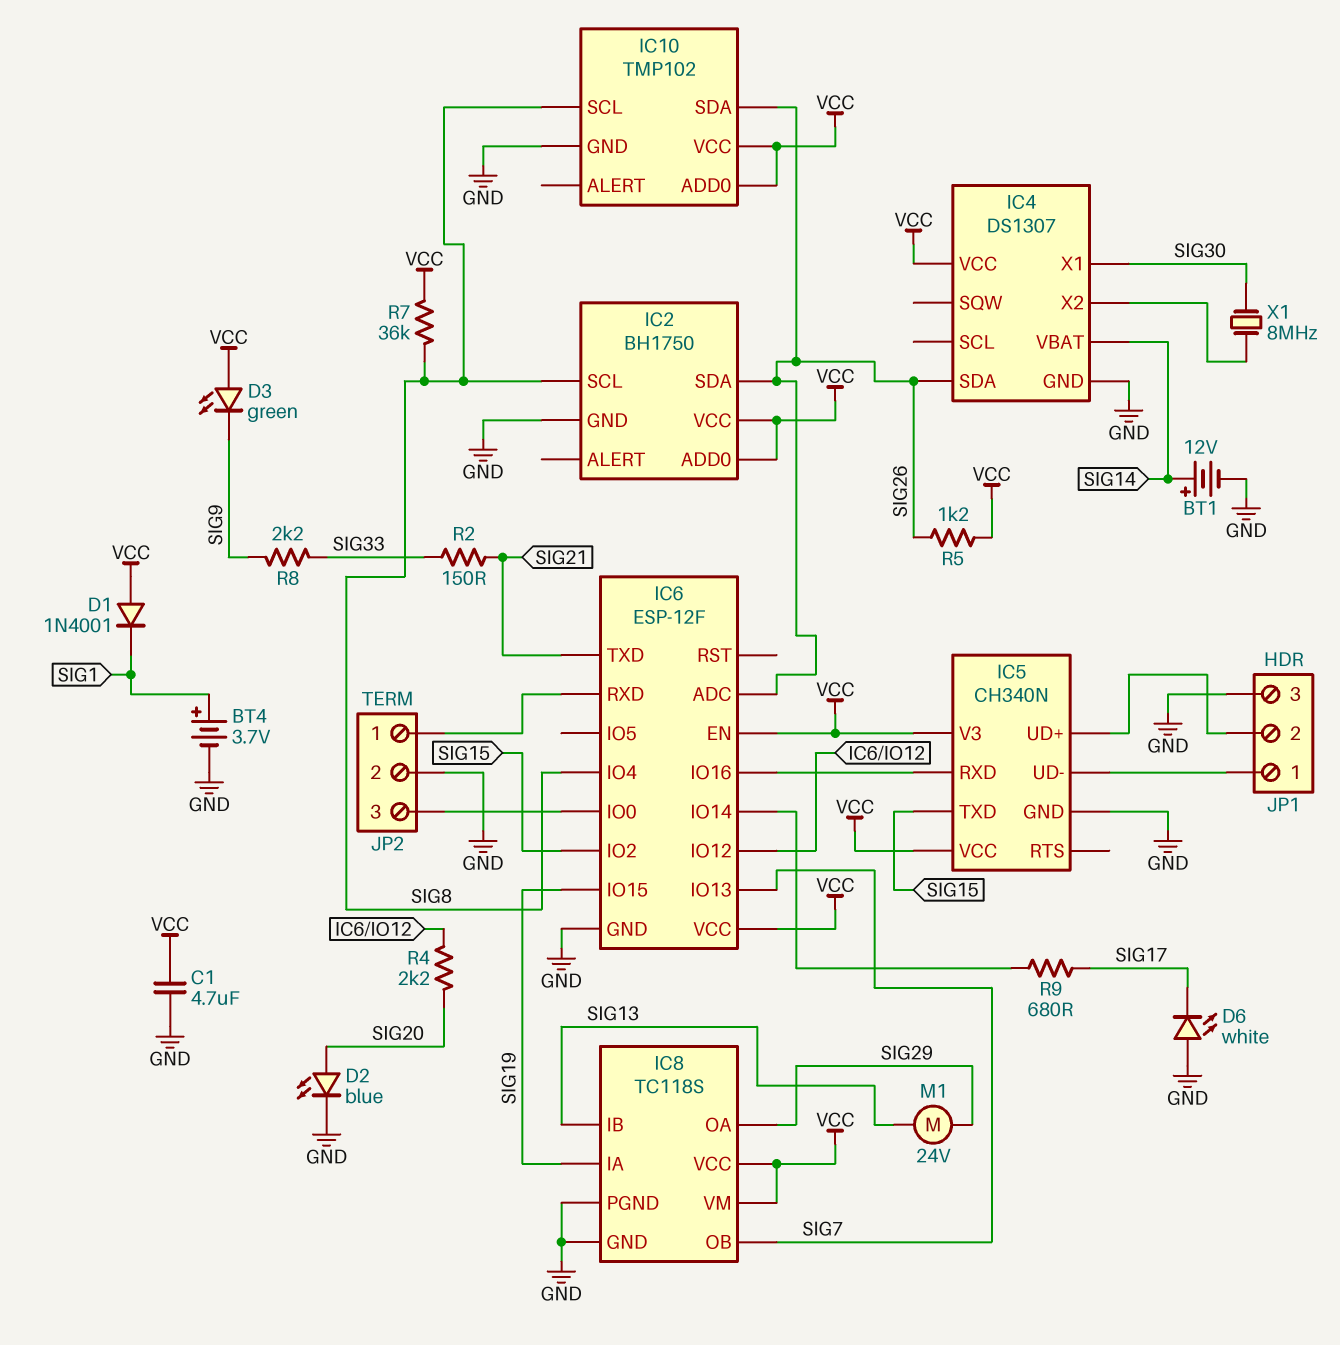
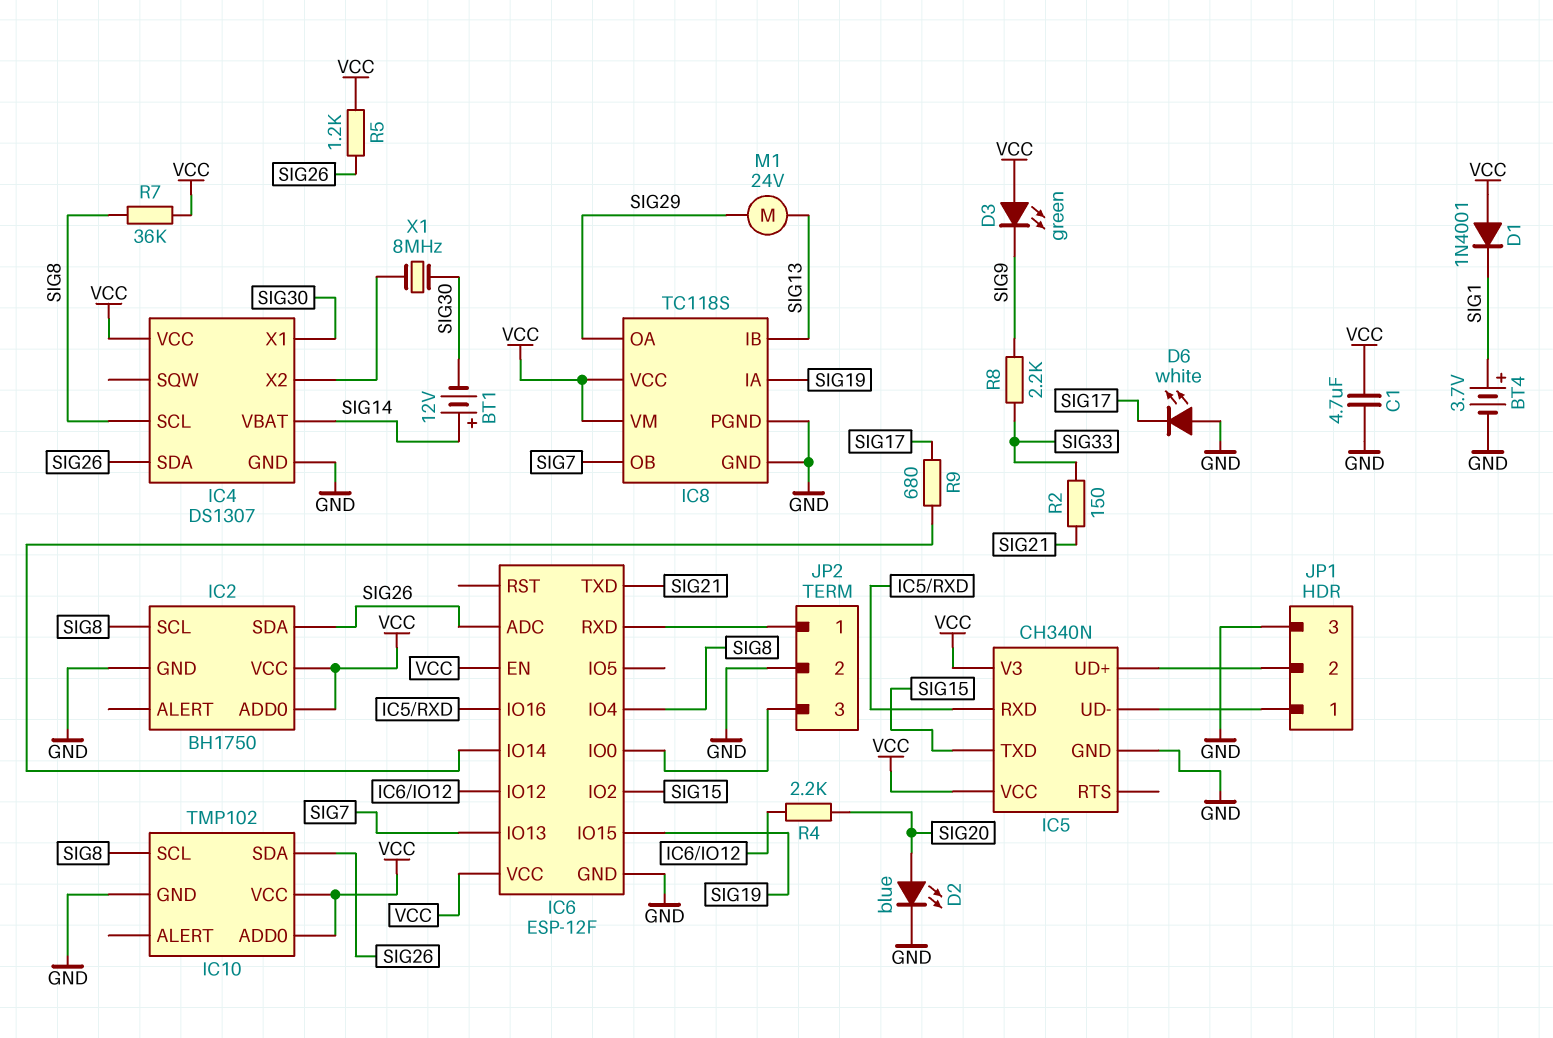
BT1: 12V (plus SIG14, minus GND) -> 12V (plus SIG14, minus SIG30)
IC4 pin SCL: none -> SIG8

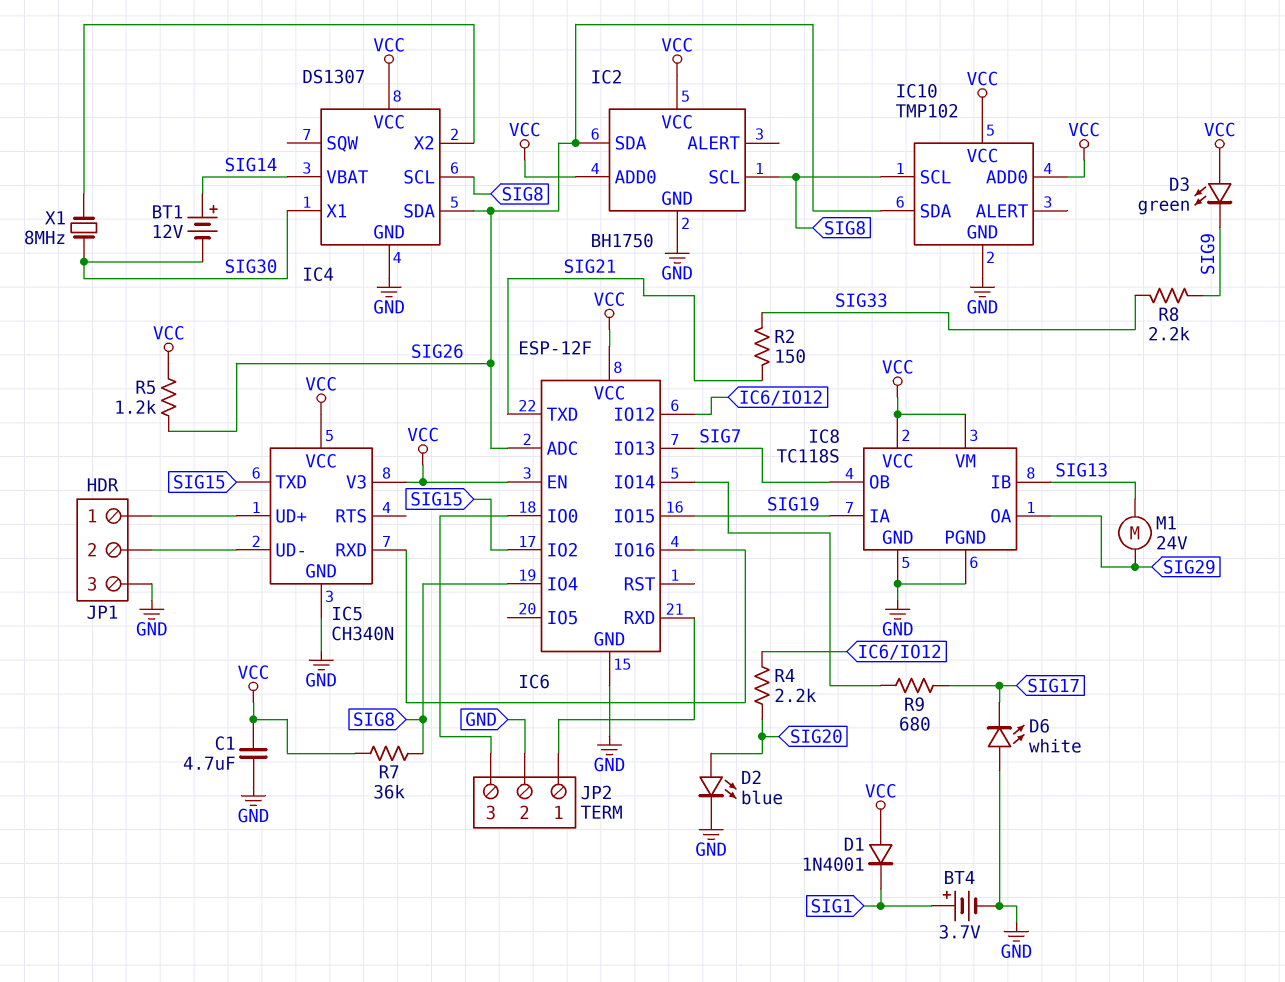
JP1 pin 1: IC5/UD- -> IC5/UD+
JP1 pin 2: IC5/UD+ -> IC5/UD-

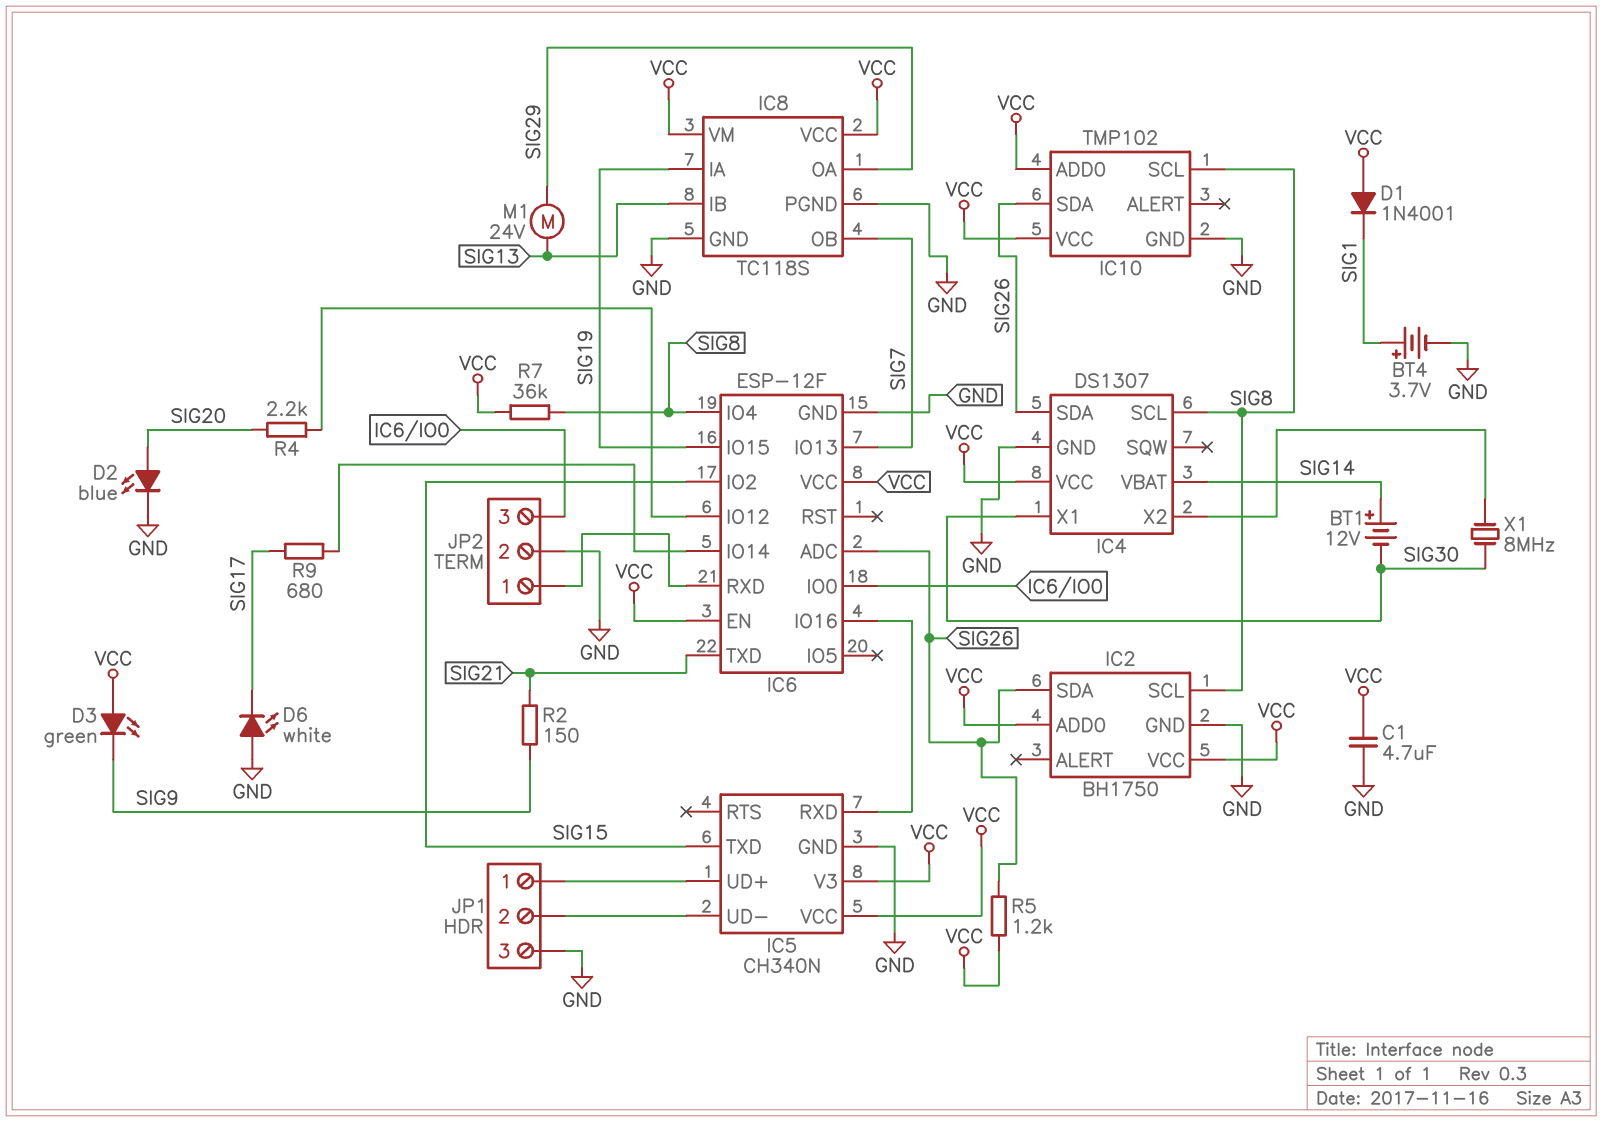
R2: 150 (SIG21, SIG33) -> 150 (SIG9, SIG21)
R8: 2.2k (SIG9, SIG33) -> none

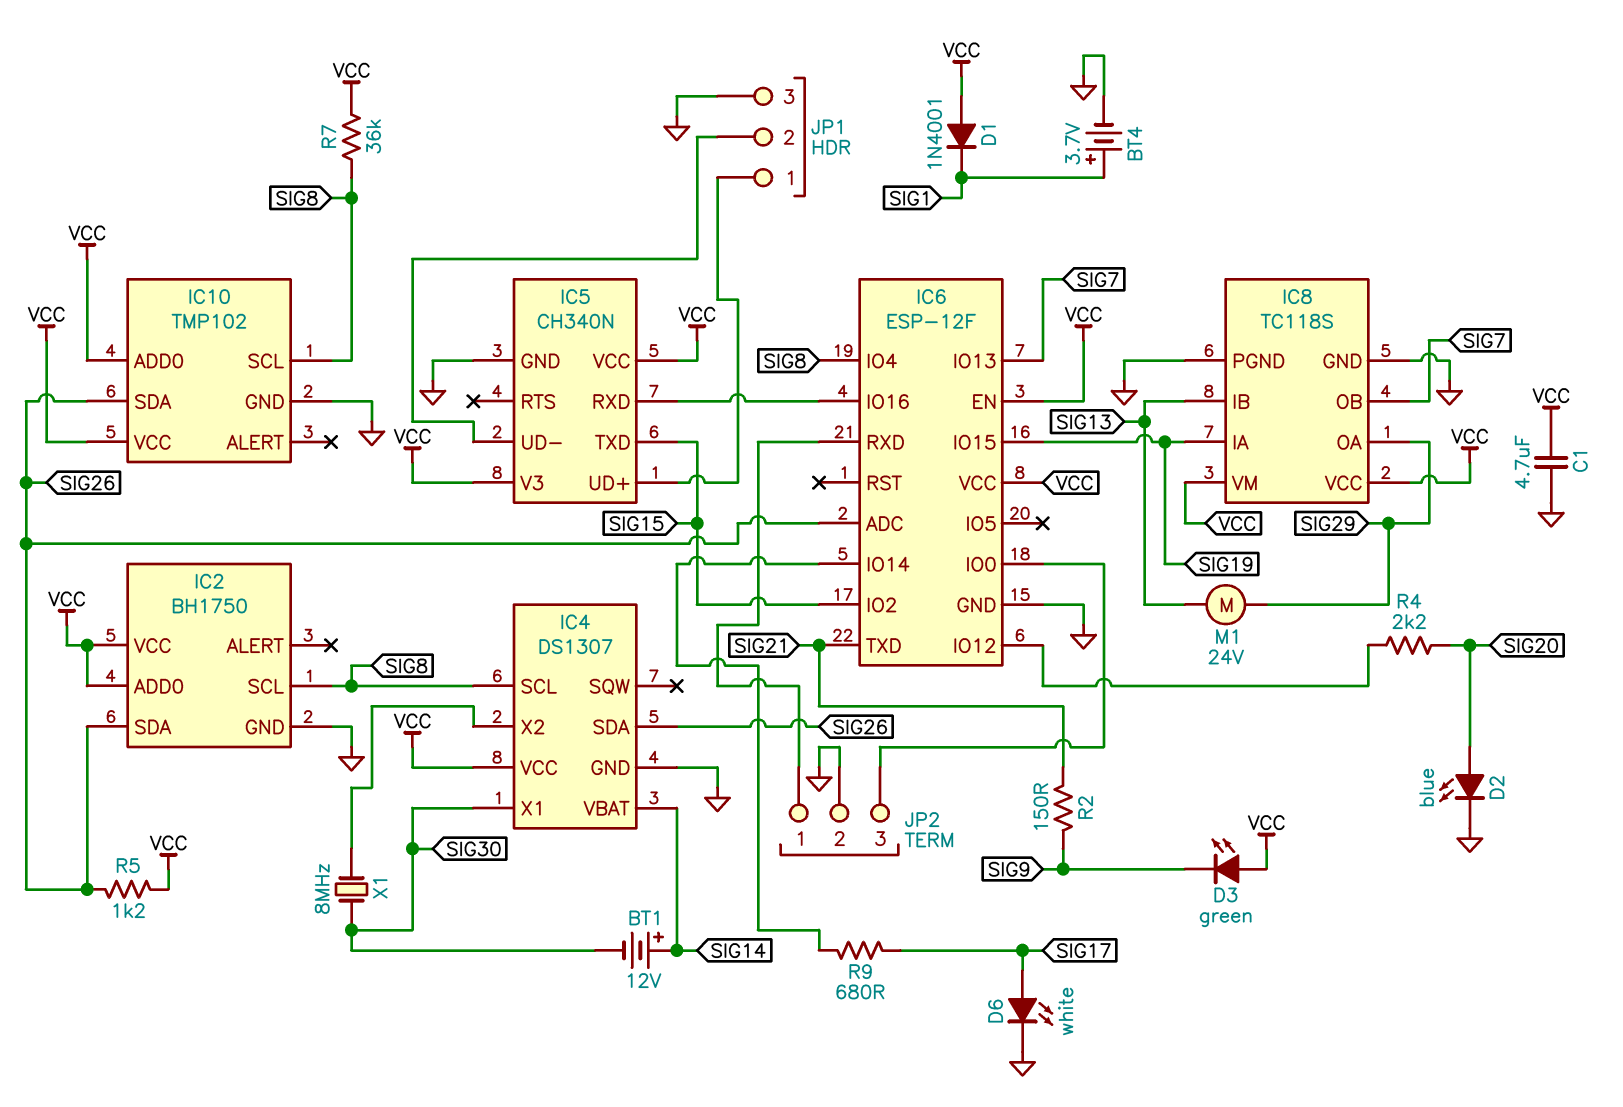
D6: LED white (A GND, K SIG17) -> LED white (A SIG17, K GND)

